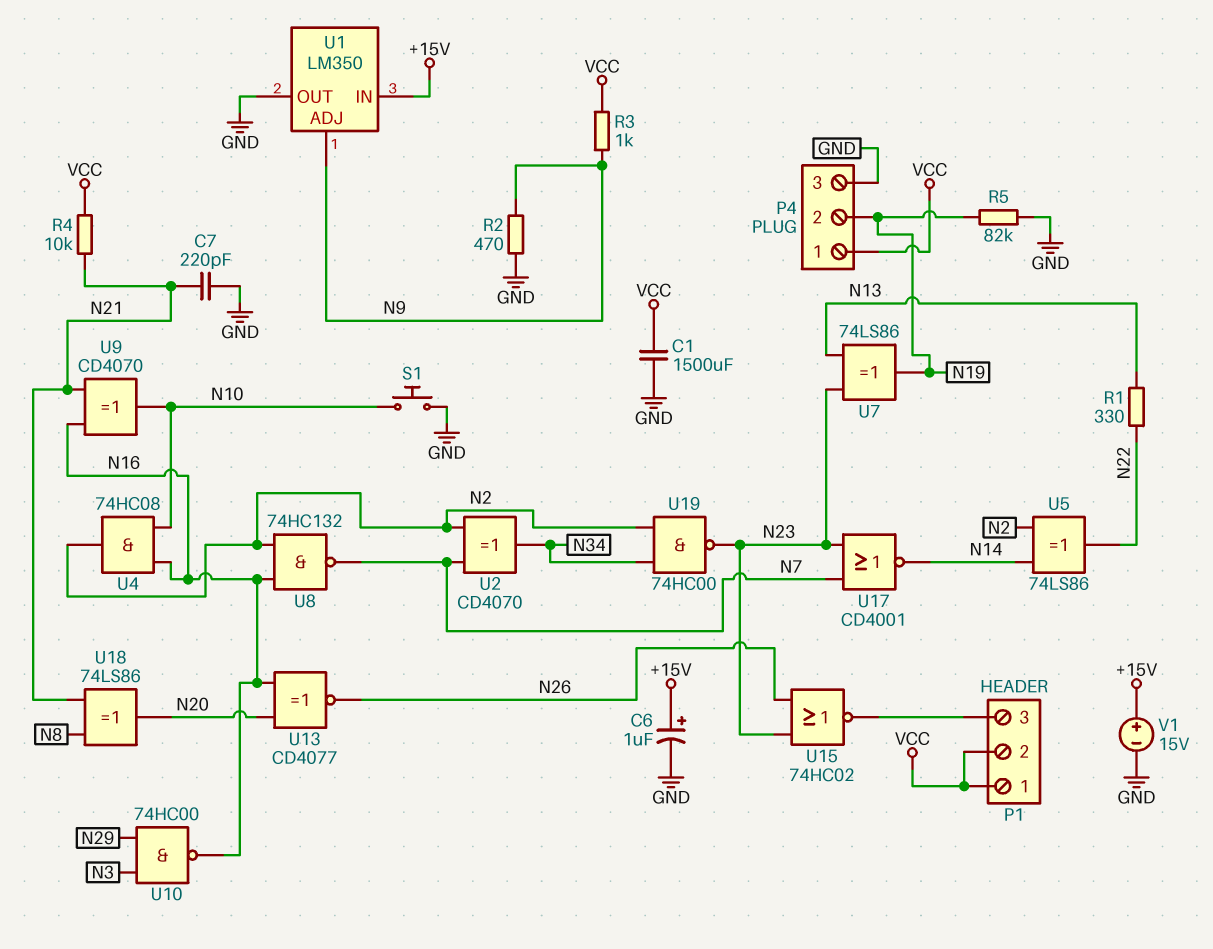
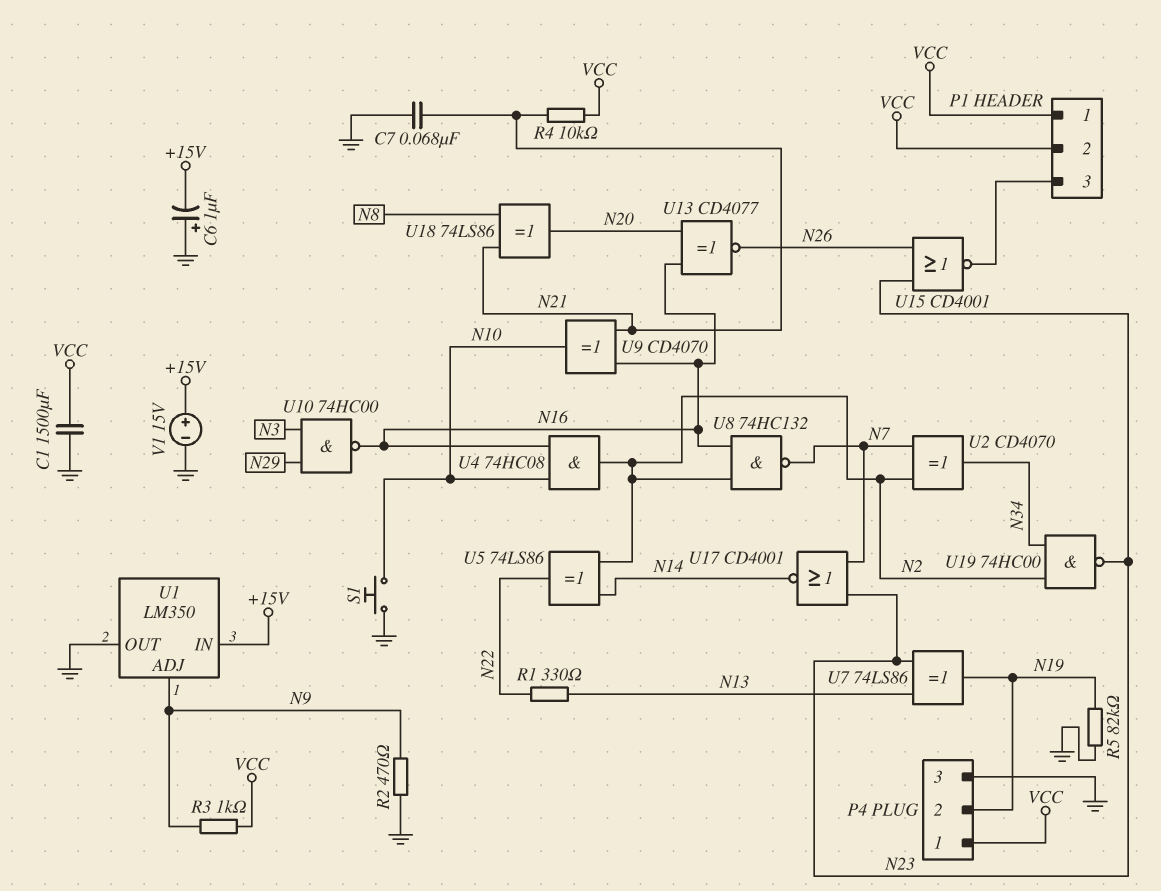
C6: 1uF (plus +15V, minus GND) -> 1uF (plus GND, minus +15V)
C7: 220pF (GND, N21) -> 68nF (GND, N21)
U15: NOR 74HC02 (in N23, in N26, out P1/3) -> NOR CD4001 (in N23, in N26, out P1/3)

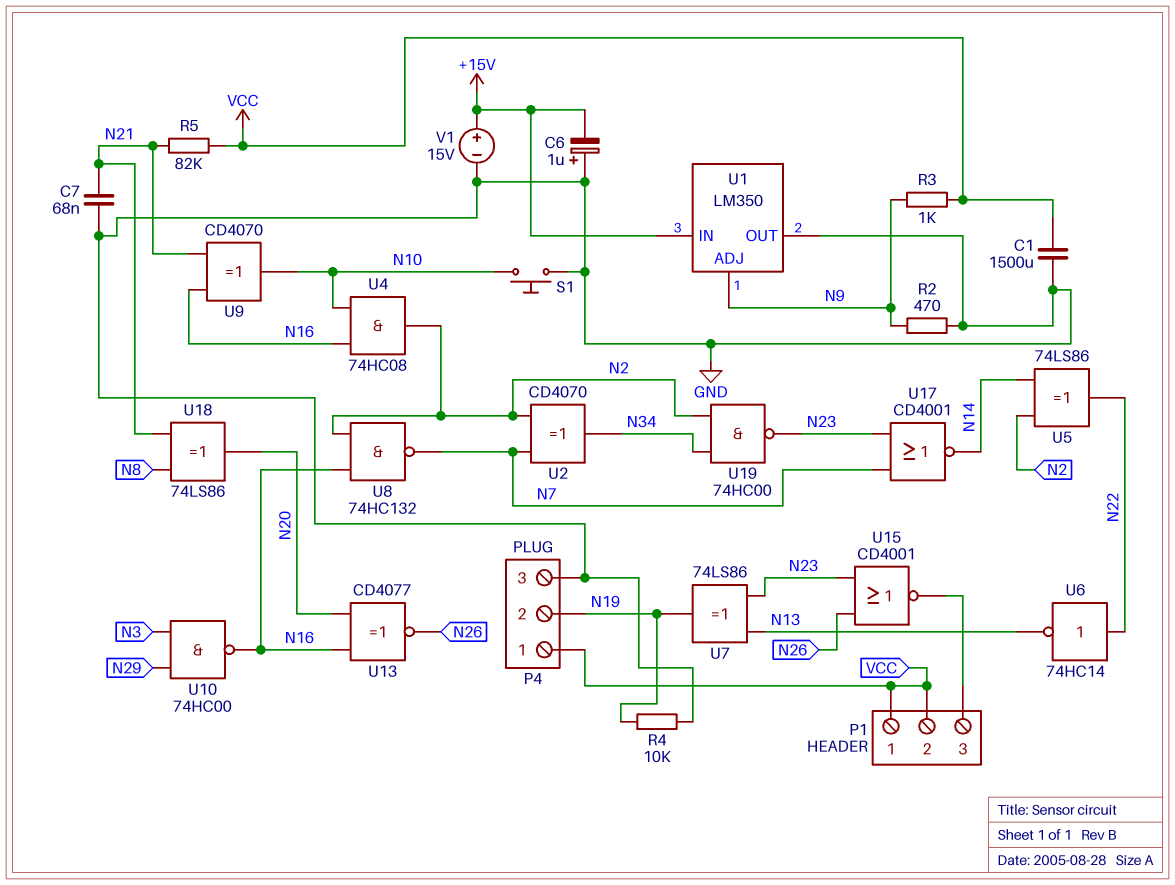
R1: 330 (N13, N22) -> none
R4: 10k (N21, VCC) -> 10k (GND, N19)
R5: 82k (GND, N19) -> 82k (N21, VCC)
U6: none -> NOT 74HC14 (in N22, out N13)

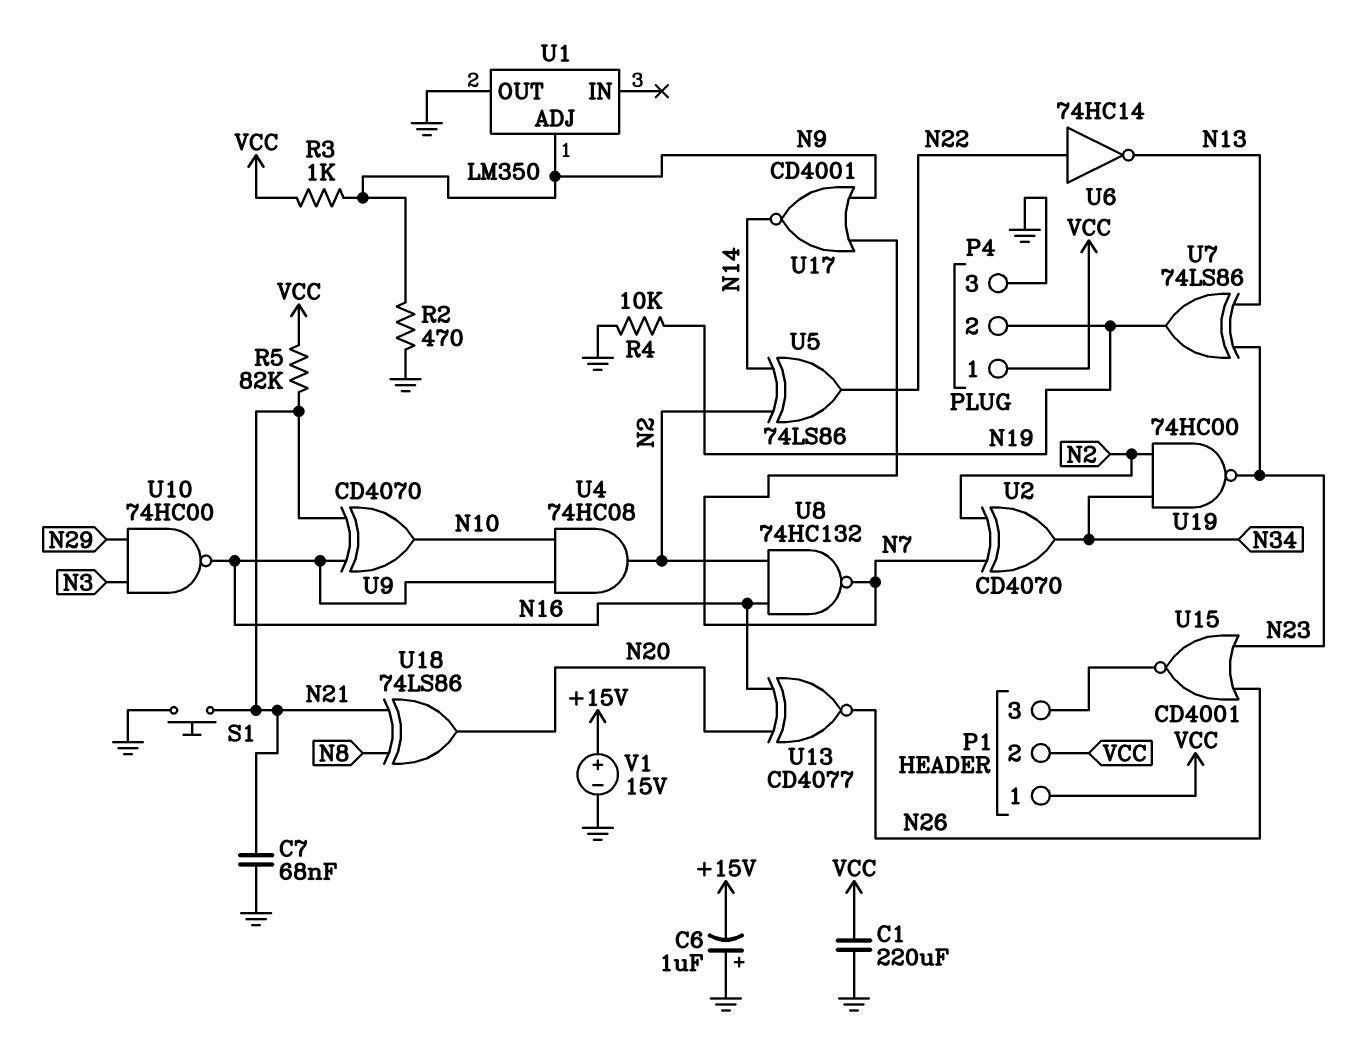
C1: 1500uF (GND, VCC) -> 220uF (GND, VCC)
S1: button (GND, N10) -> button (GND, N21)
U1 pin IN: +15V -> none
U17: NOR CD4001 (in N7, in N23, out N14) -> NOR CD4001 (in N7, in N9, out N14)

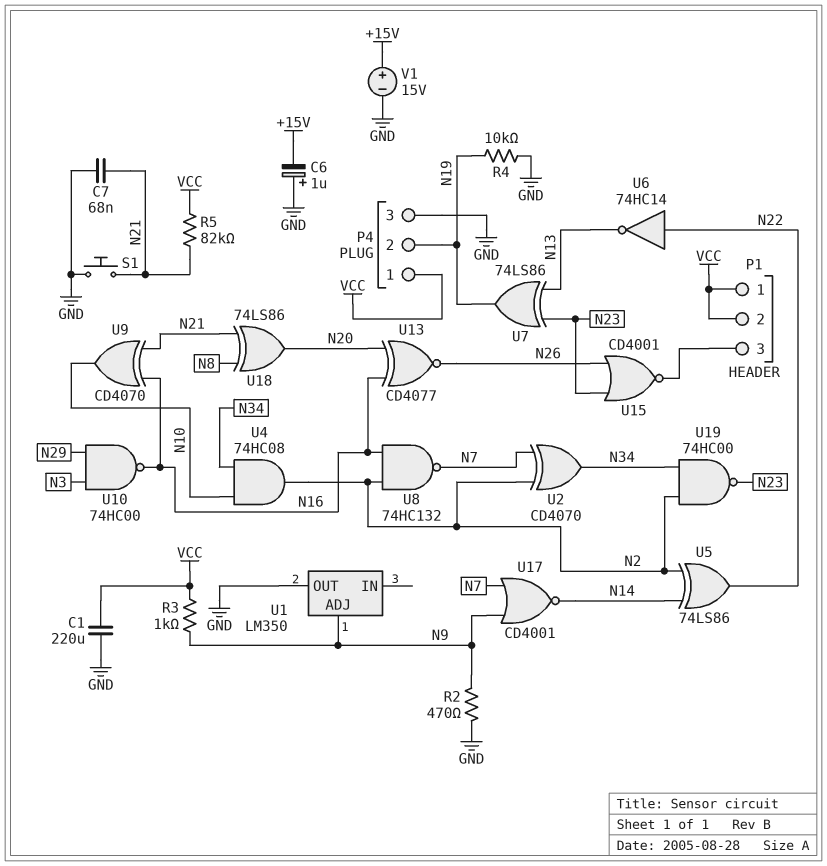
U4: AND 74HC08 (in N10, in N16, out N2) -> AND 74HC08 (in N10, in N34, out N2)

